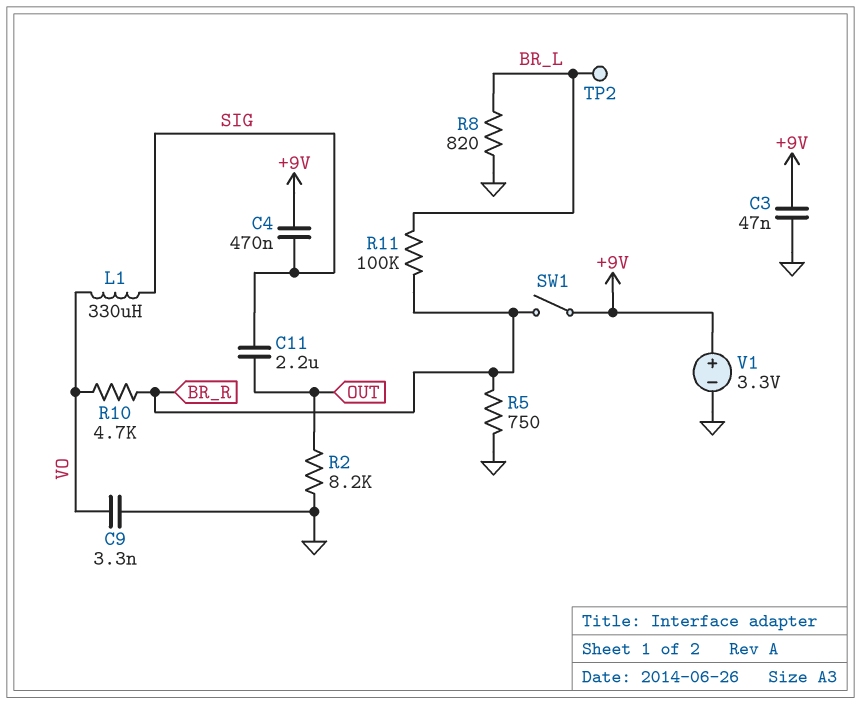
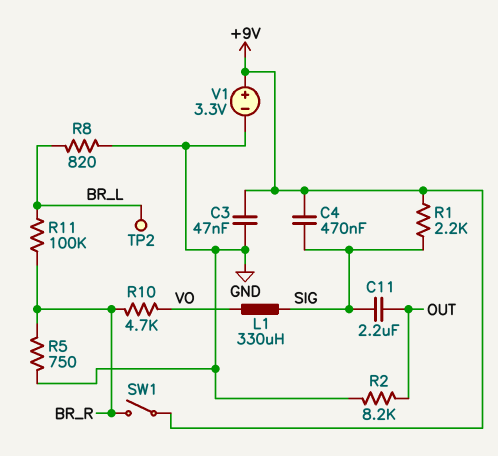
C9: 3.3nF (GND, VO) -> none
R1: none -> 2.2k (+9V, SIG)

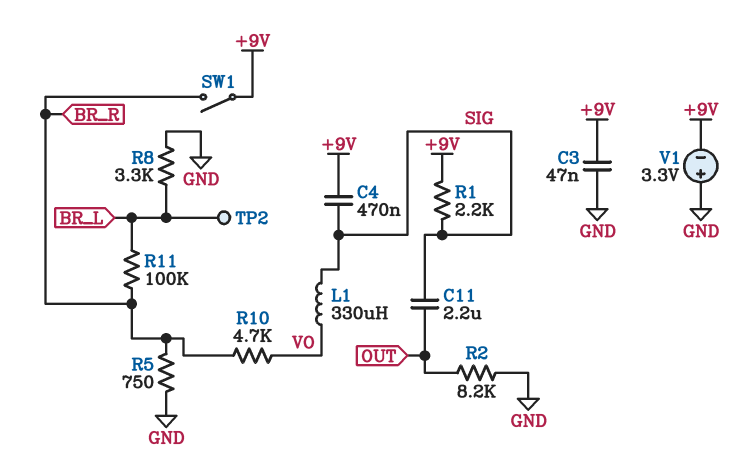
R8: 820 (BR_L, GND) -> 3.3k (BR_L, GND)
V1: 3.3V (plus +9V, minus GND) -> 3.3V (plus GND, minus +9V)

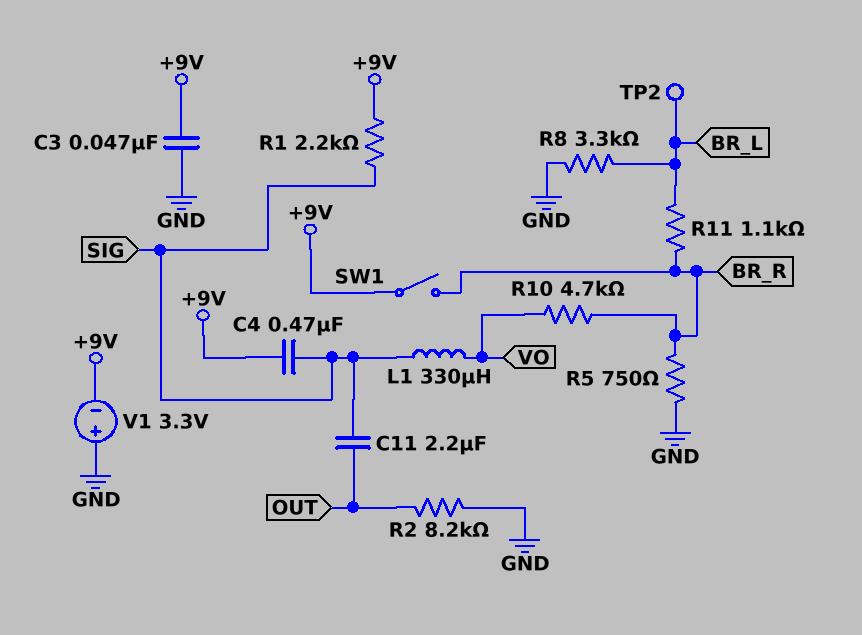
R11: 100k (BR_L, BR_R) -> 1.1k (BR_L, BR_R)

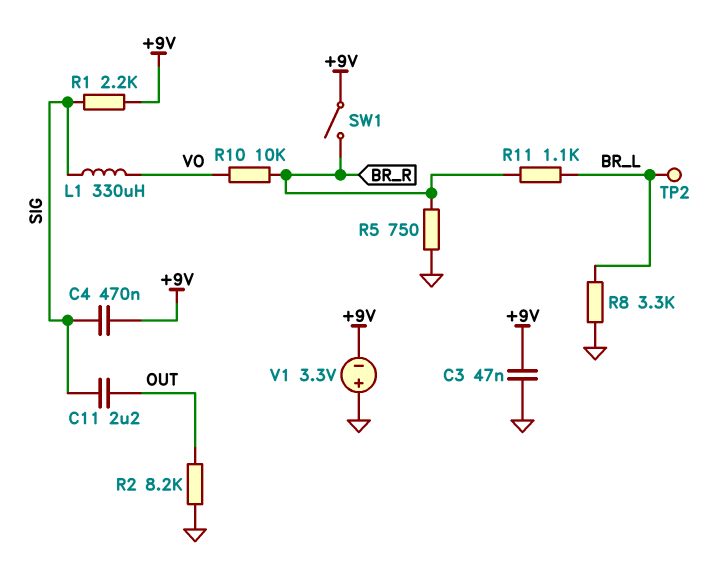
R10: 4.7k (BR_R, VO) -> 10k (BR_R, VO)

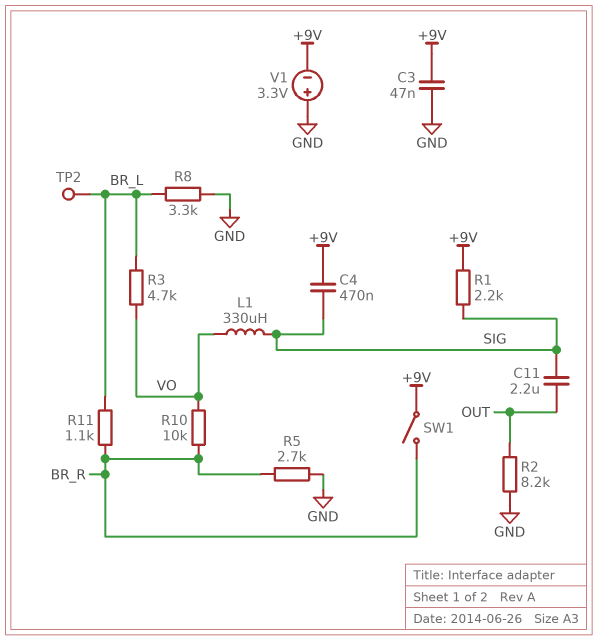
R3: none -> 4.7k (BR_L, VO)
R5: 750 (BR_R, GND) -> 2.7k (BR_R, GND)

